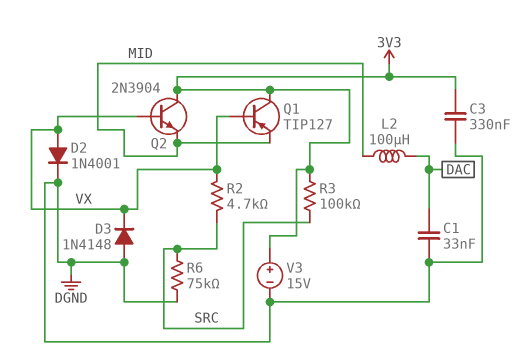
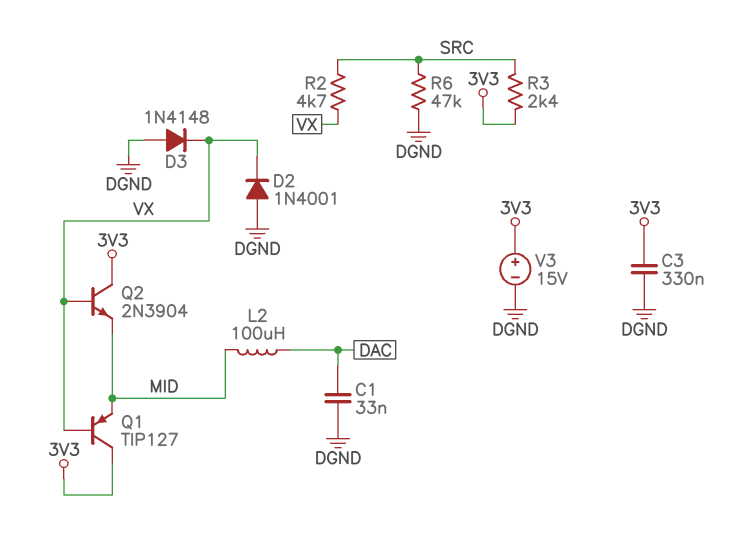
D2: diode 1N4001 (A VX, K DGND) -> diode 1N4001 (A DGND, K VX)
R3: 100k (3V3, SRC) -> 2.4k (3V3, SRC)
R6: 75k (DGND, SRC) -> 47k (DGND, SRC)

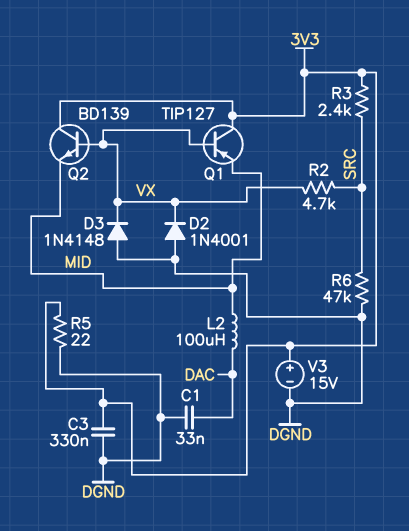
Q2: NPN 2N3904 (B VX, C 3V3, E MID) -> NPN BD139 (B VX, C 3V3, E MID)
R5: none -> 22 (3V3, DGND)

